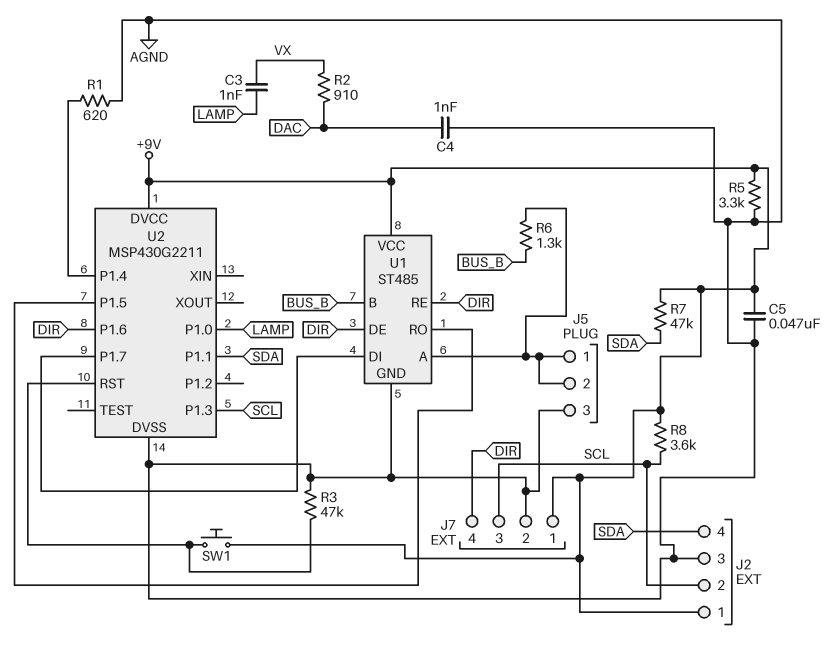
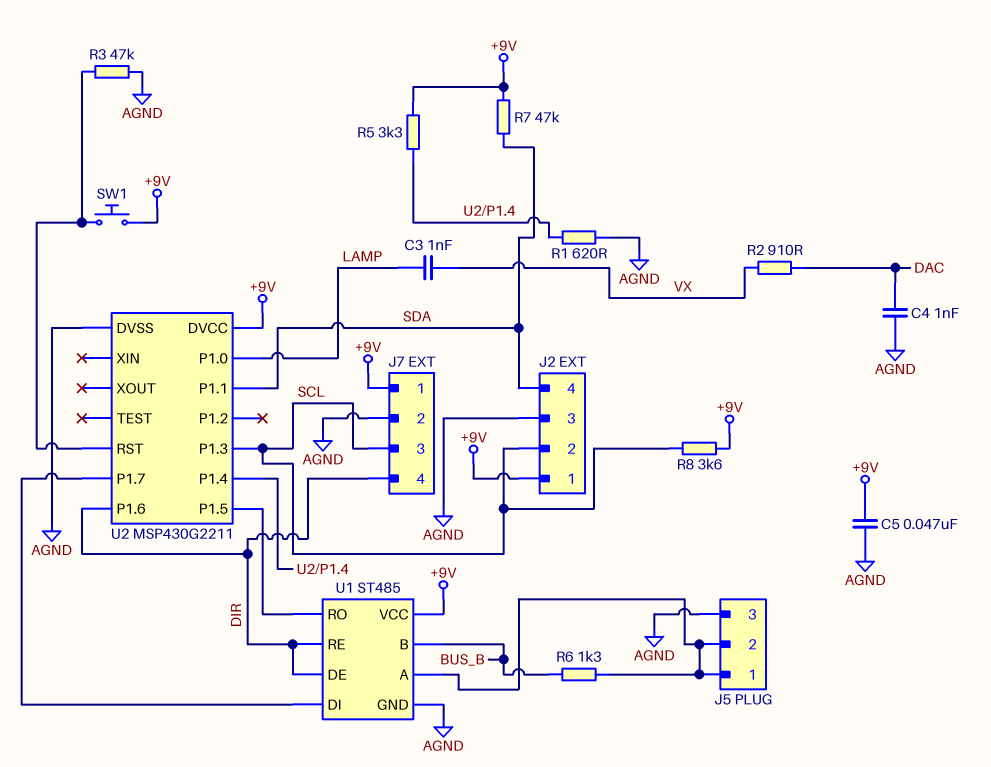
R5: 3.3k (+9V, AGND) -> 3.3k (+9V, U2/P1.4)

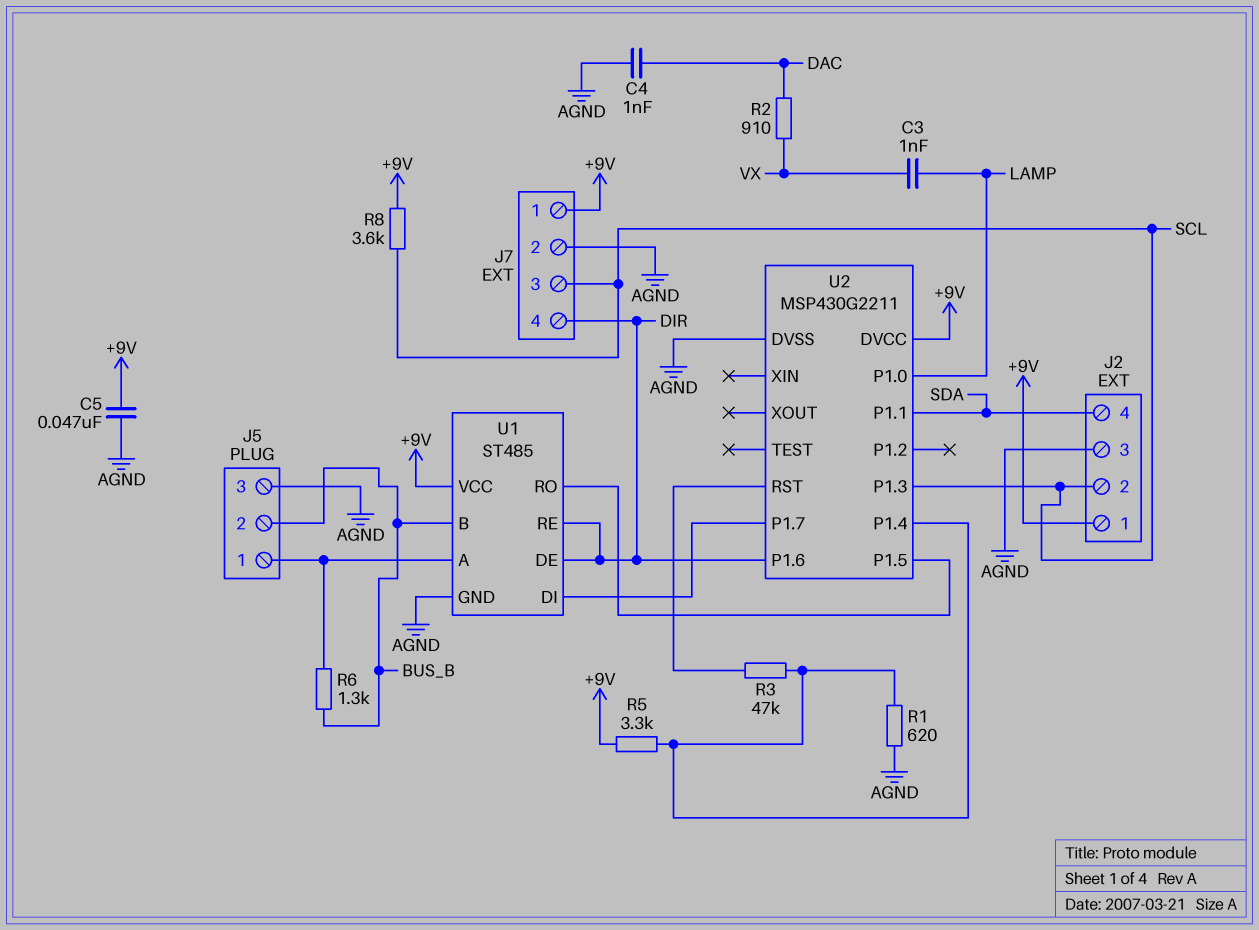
J5 pin 2: J5/1 -> BUS_B
R3: 47k (AGND, U2/RST) -> 47k (U2/P1.4, U2/RST)
R7: 47k (+9V, SDA) -> none
SW1: button (+9V, U2/RST) -> none

